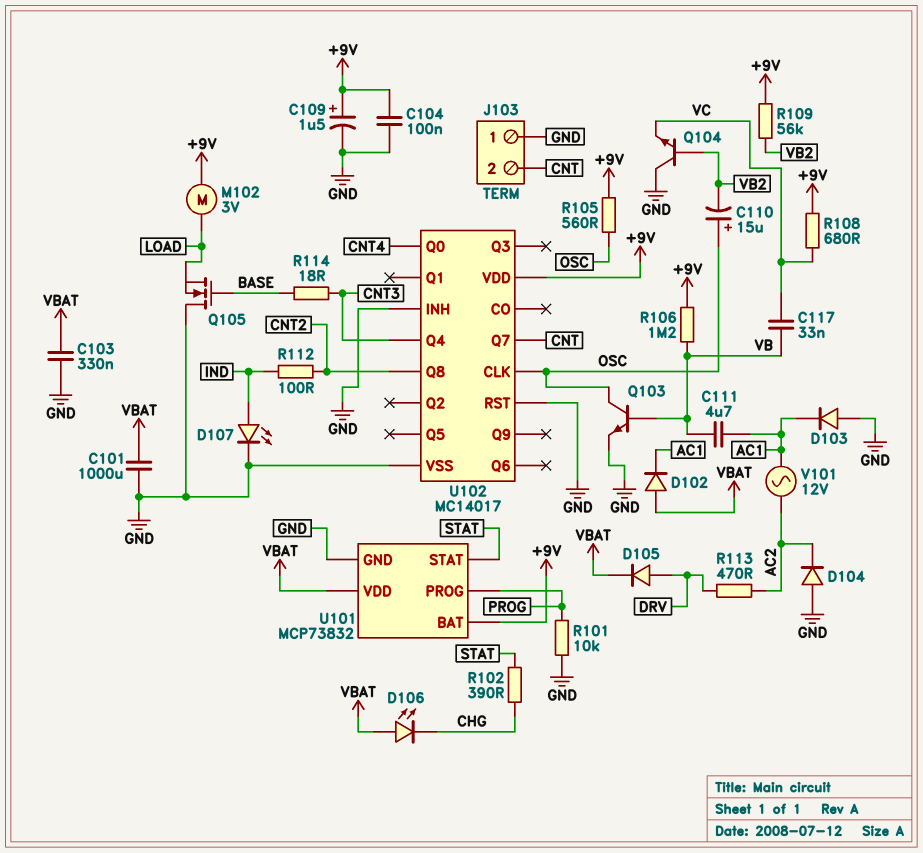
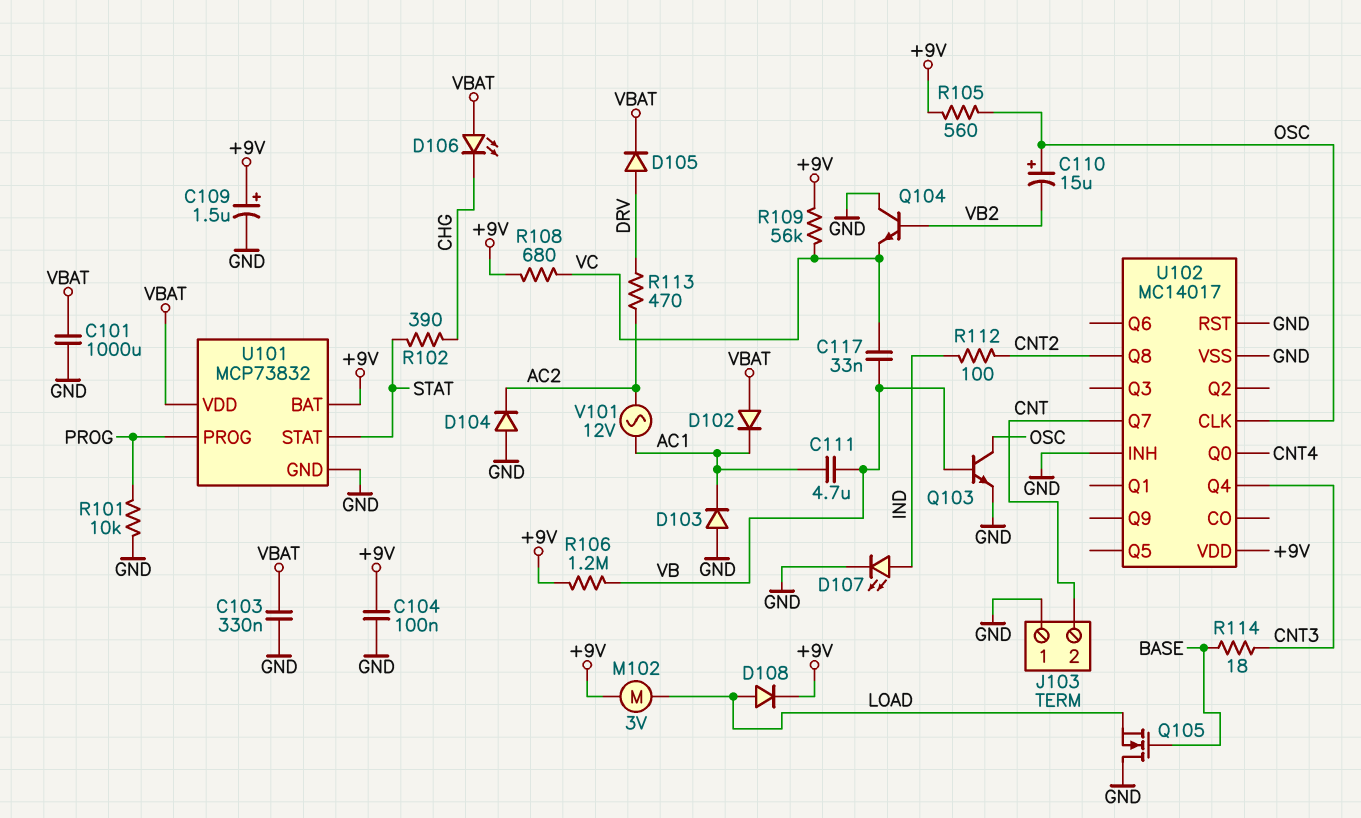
D108: none -> diode (A LOAD, K +9V)
R109: 56k (+9V, VB2) -> 56k (+9V, VC)

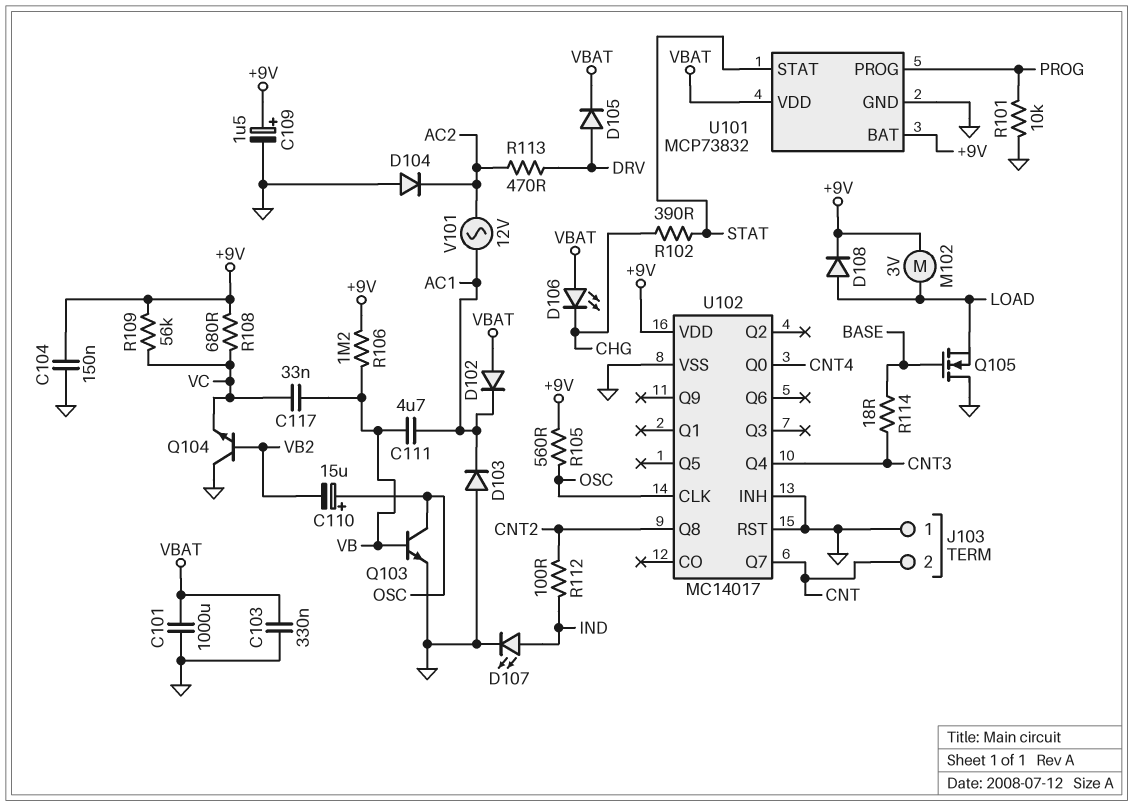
C104: 100nF (+9V, GND) -> 150nF (+9V, GND)

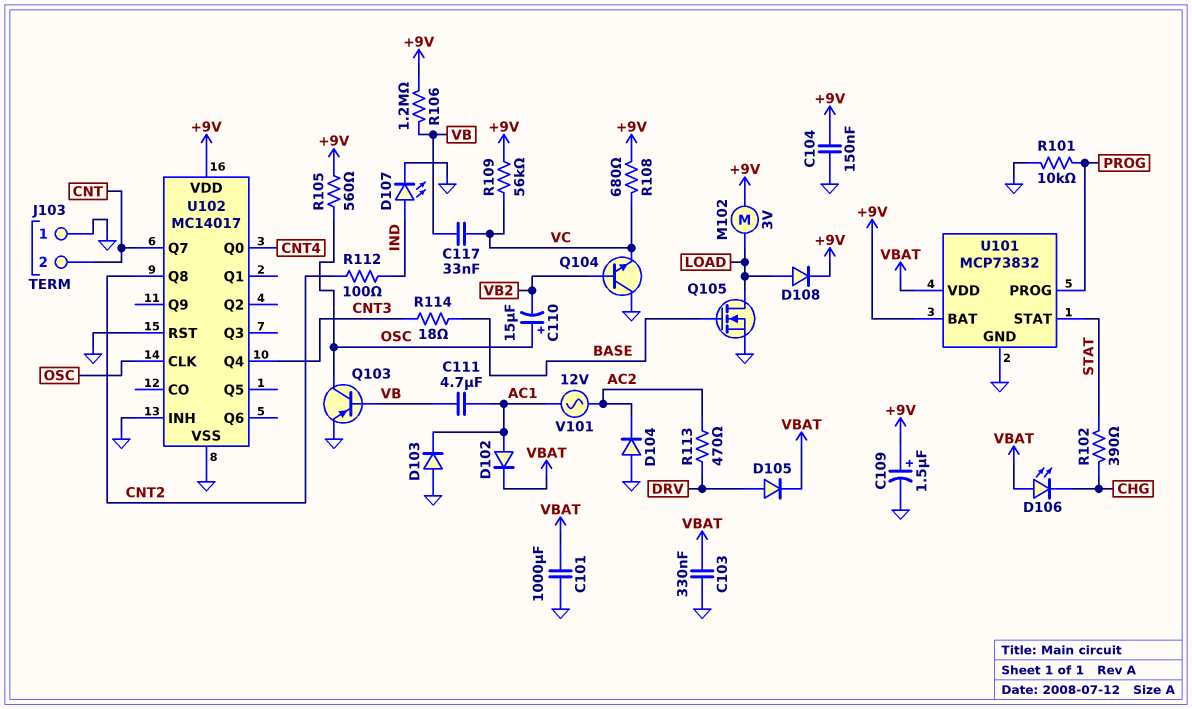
D102: diode (A VBAT, K AC1) -> diode (A AC1, K VBAT)
Q103: NPN (B VB, C OSC, E GND) -> PNP (B VB, C OSC, E GND)
Q105: NMOS (G BASE, D GND, S LOAD) -> NMOS (G BASE, D LOAD, S GND)

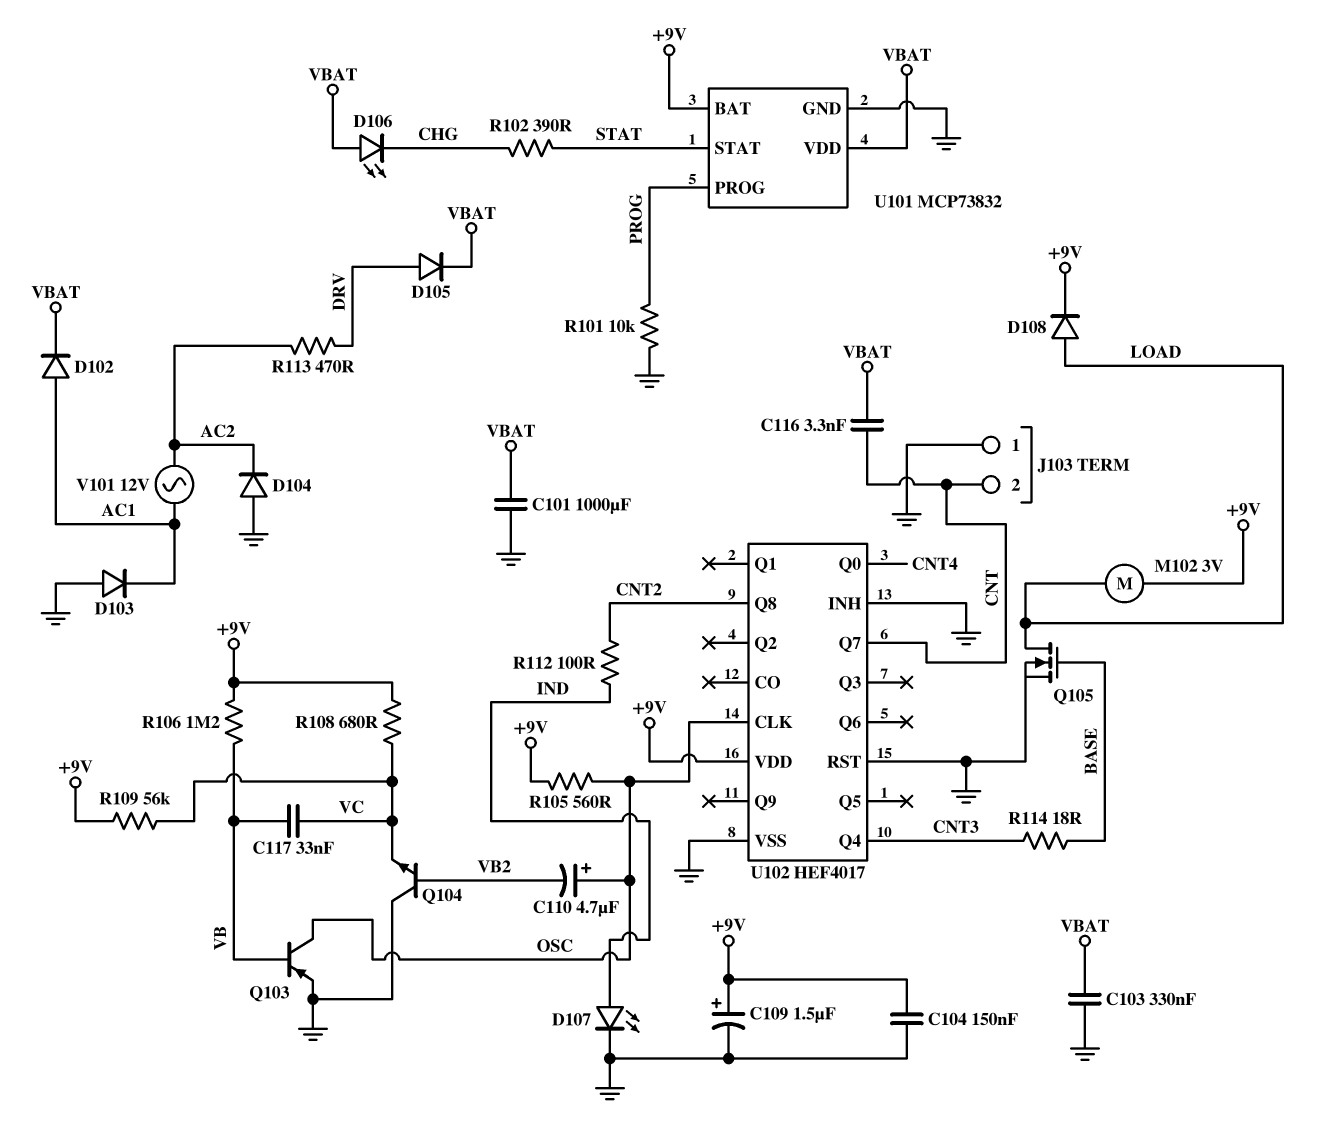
C110: 15uF (plus OSC, minus VB2) -> 4.7uF (plus OSC, minus VB2)
C111: 4.7uF (AC1, VB) -> none
C116: none -> 3.3nF (CNT, VBAT)
U102: MC14017 -> HEF4017

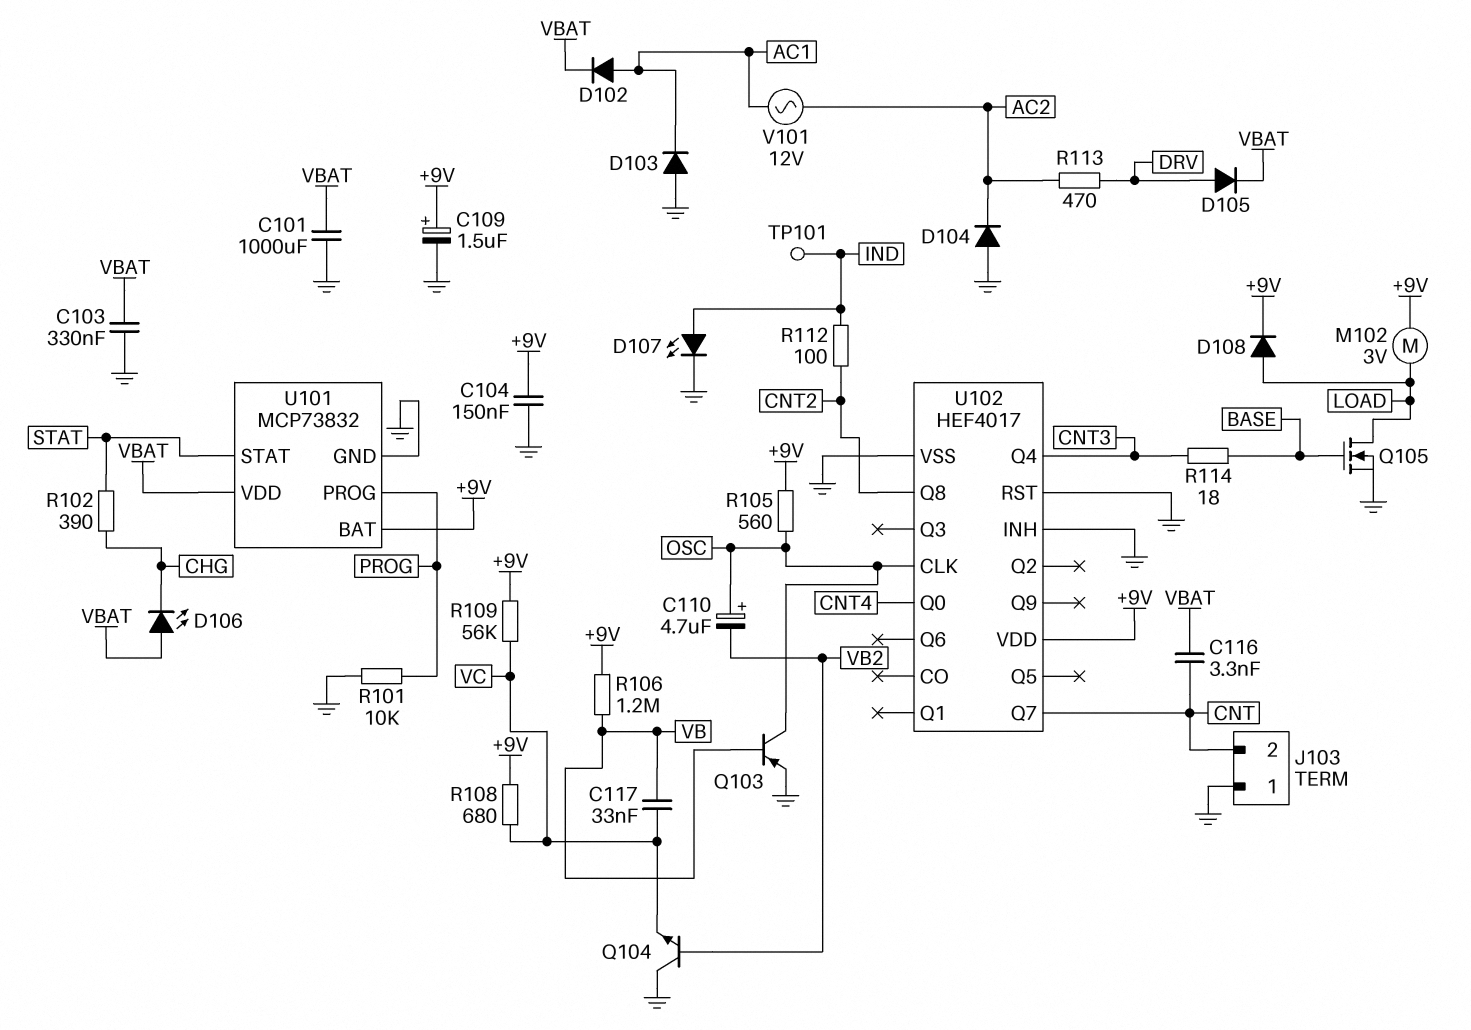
TP101: none -> test point (IND)

